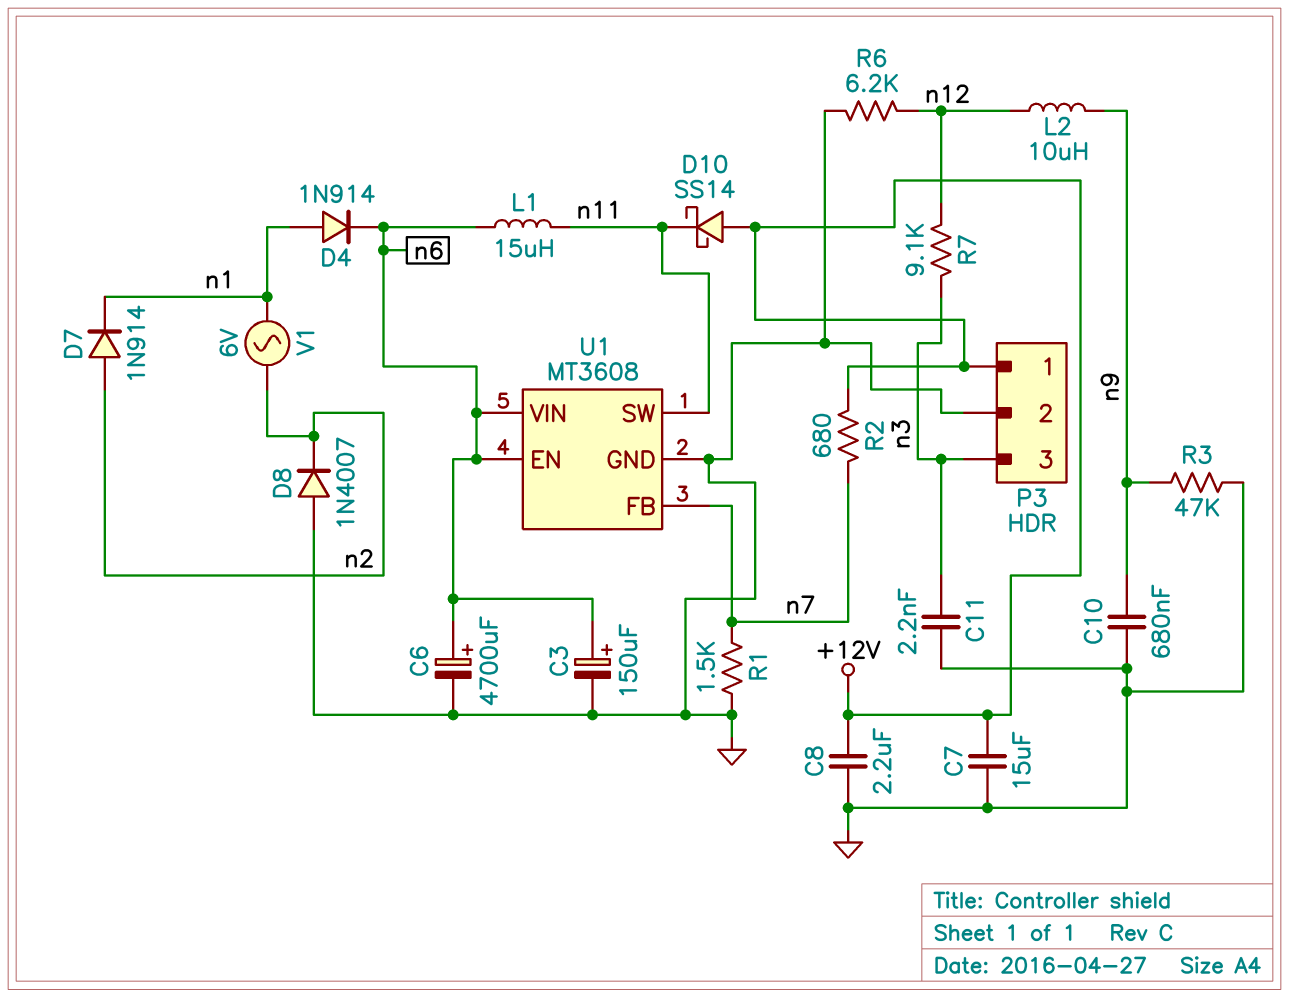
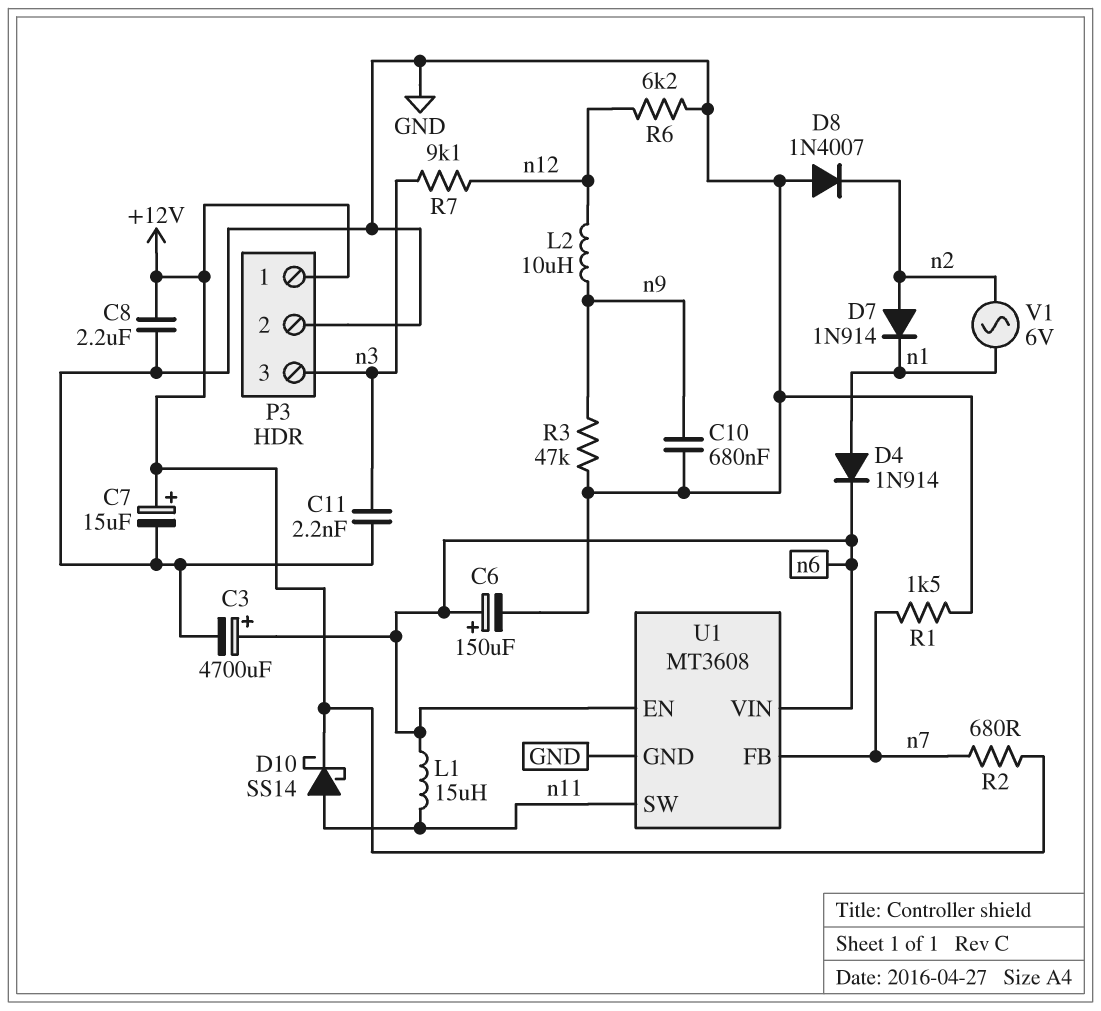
C3: 150uF (plus n6, minus GND) -> 4700uF (plus n6, minus GND)
C6: 4700uF (plus n6, minus GND) -> 150uF (plus n6, minus GND)
C7: 15uF (+12V, GND) -> 15uF (plus +12V, minus GND)
D10: schottky SS14 (A +12V, K n11) -> schottky SS14 (A n11, K +12V)

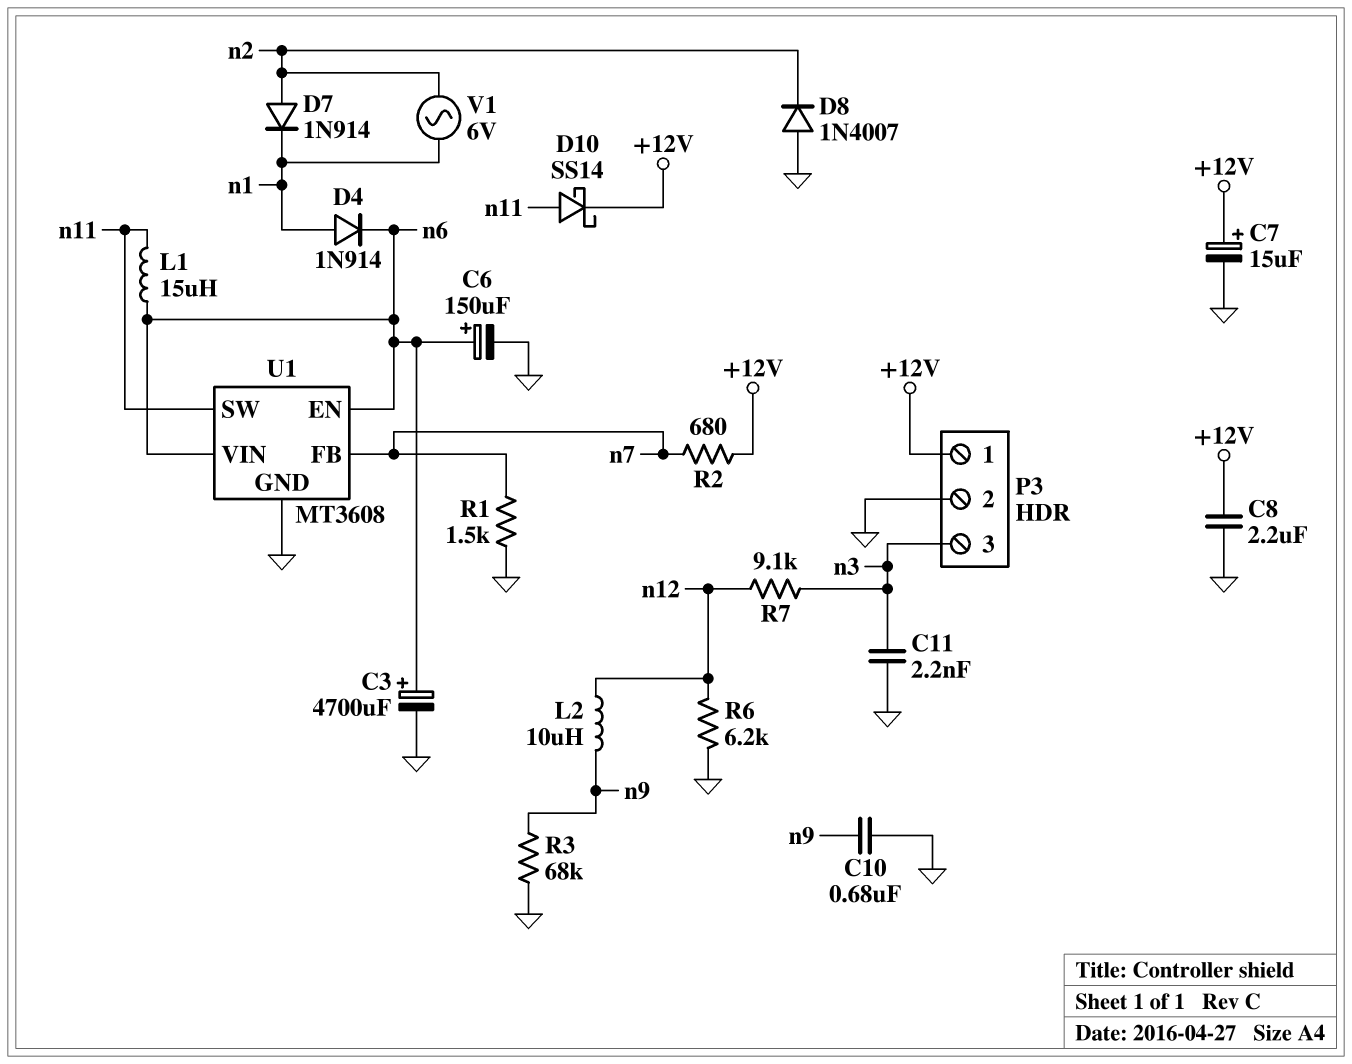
R3: 47k (GND, n9) -> 68k (GND, n9)

